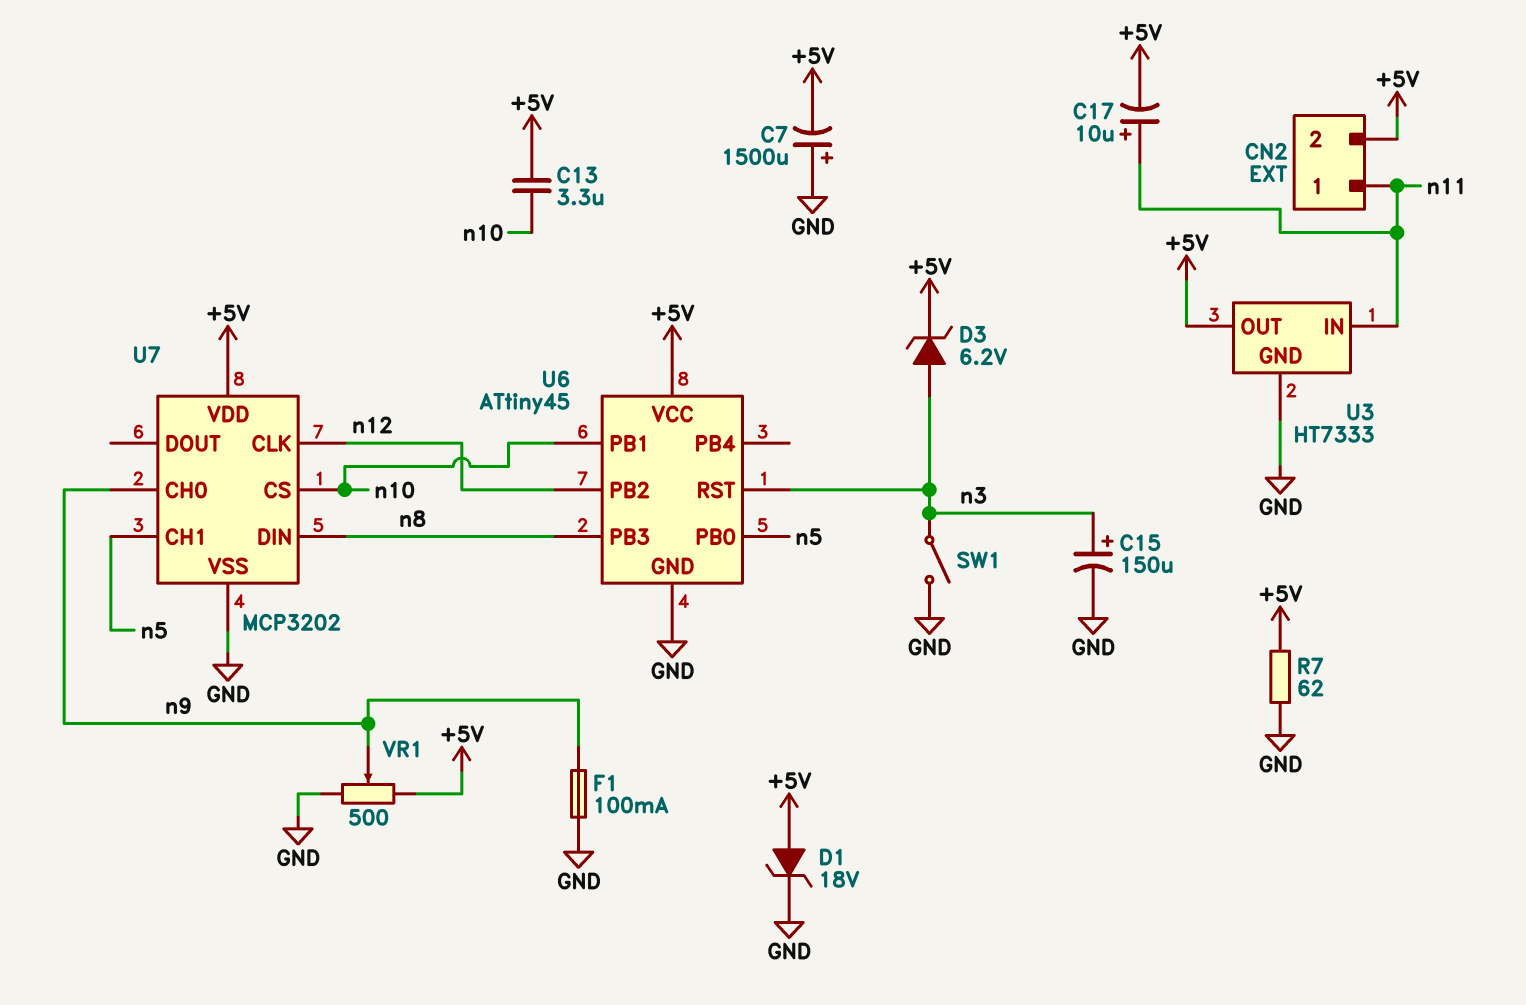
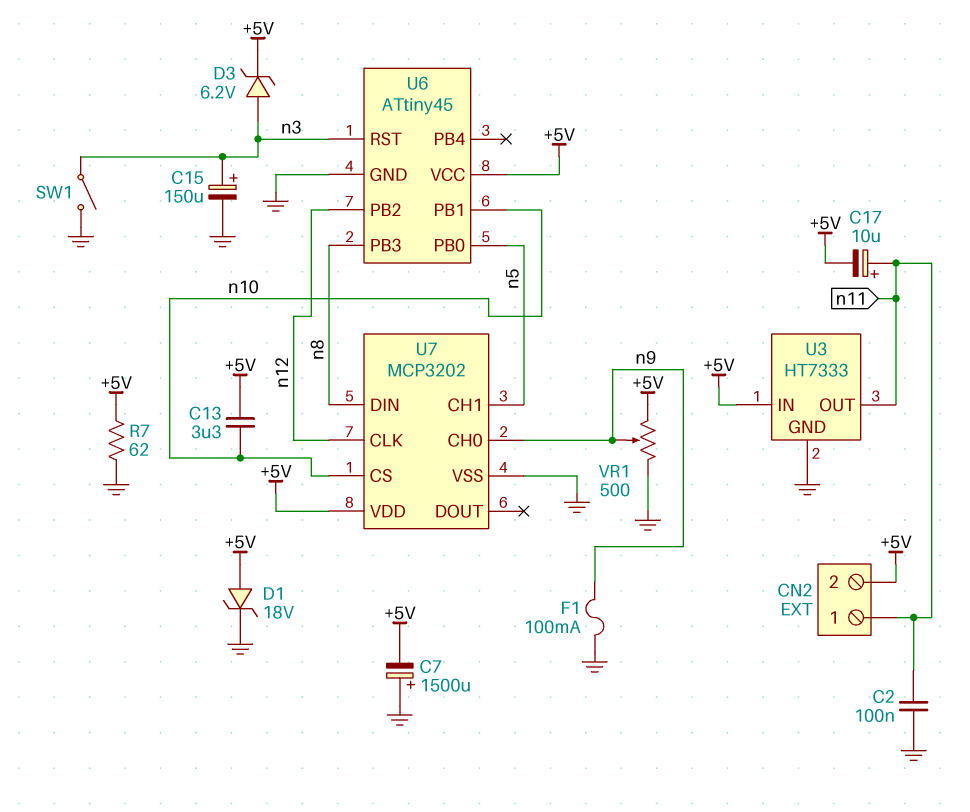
C2: none -> 100nF (GND, n11)
U3 pin IN: n11 -> +5V
U3 pin OUT: +5V -> n11

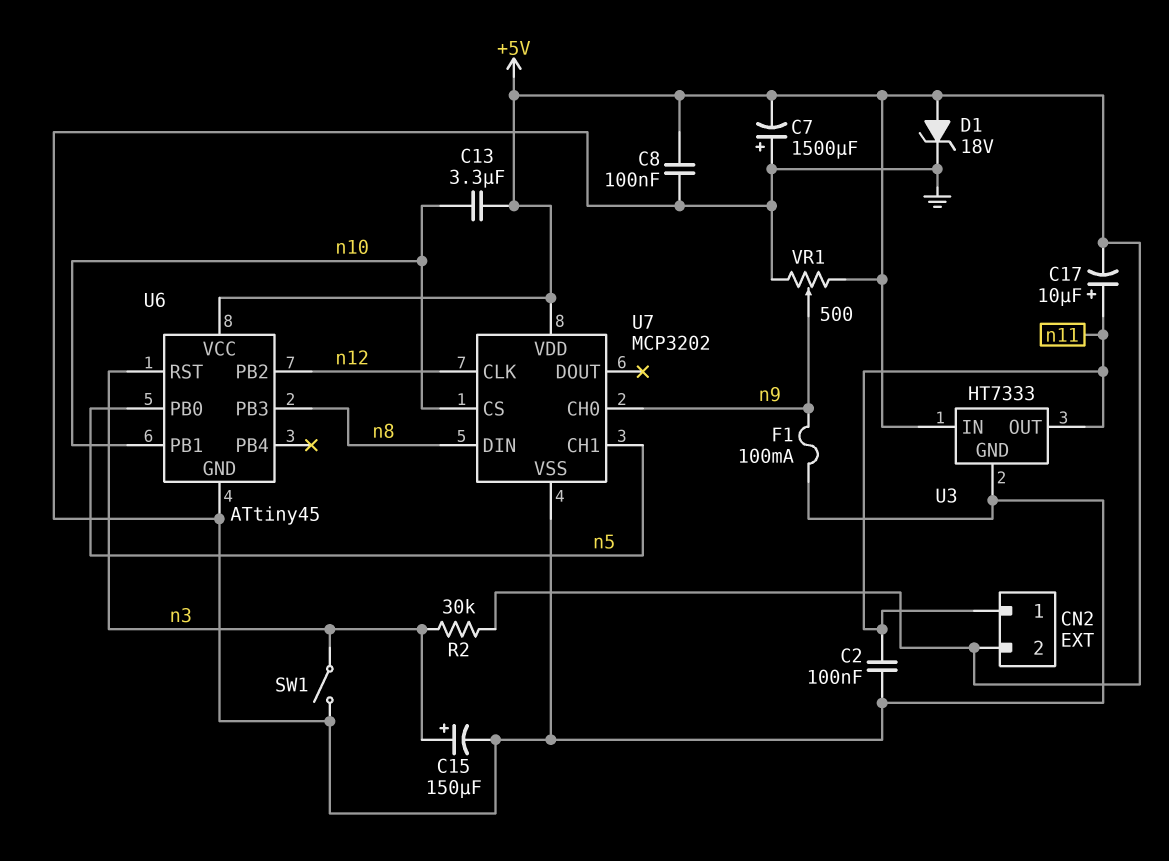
C8: none -> 100nF (+5V, GND)
D3: zener 6.2V (A n3, K +5V) -> none
R2: none -> 30k (+5V, n3)
R7: 62 (+5V, GND) -> none

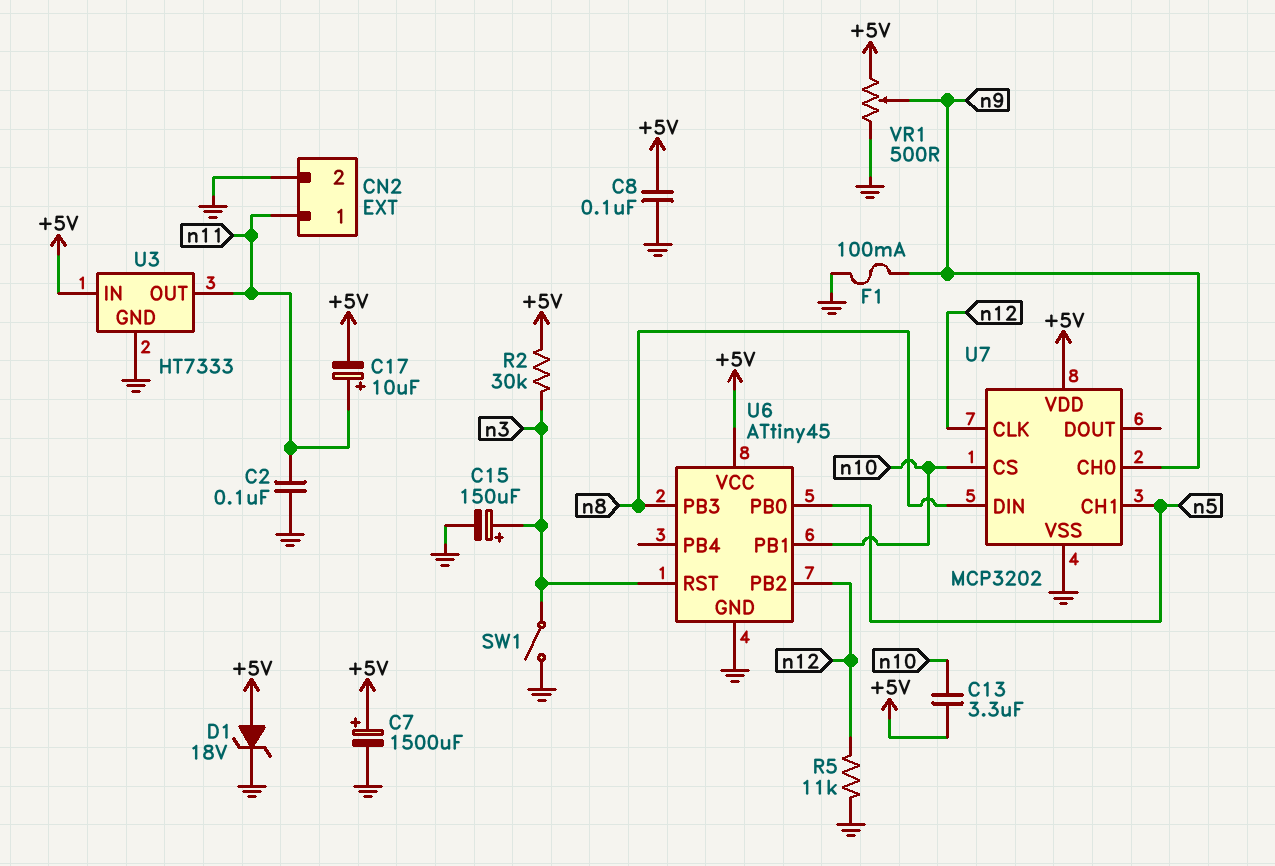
C7: 1500uF (plus GND, minus +5V) -> 1500uF (plus +5V, minus GND)
CN2 pin 2: +5V -> GND
R5: none -> 11k (GND, n12)

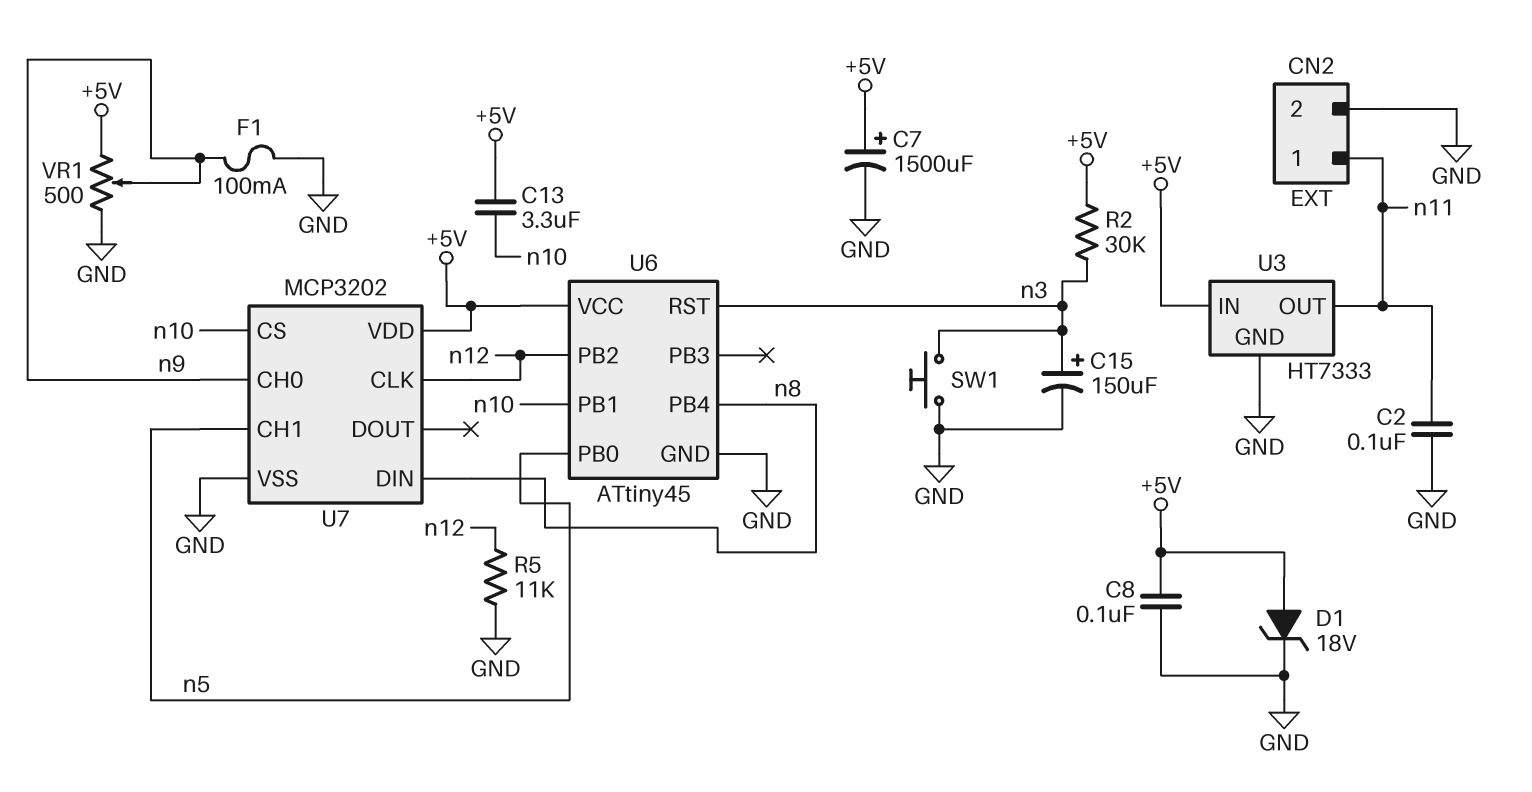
C17: 10uF (plus n11, minus +5V) -> none
SW1: switch (GND, n3) -> button (GND, n3)
U6 pin PB3: n8 -> none
U6 pin PB4: none -> n8

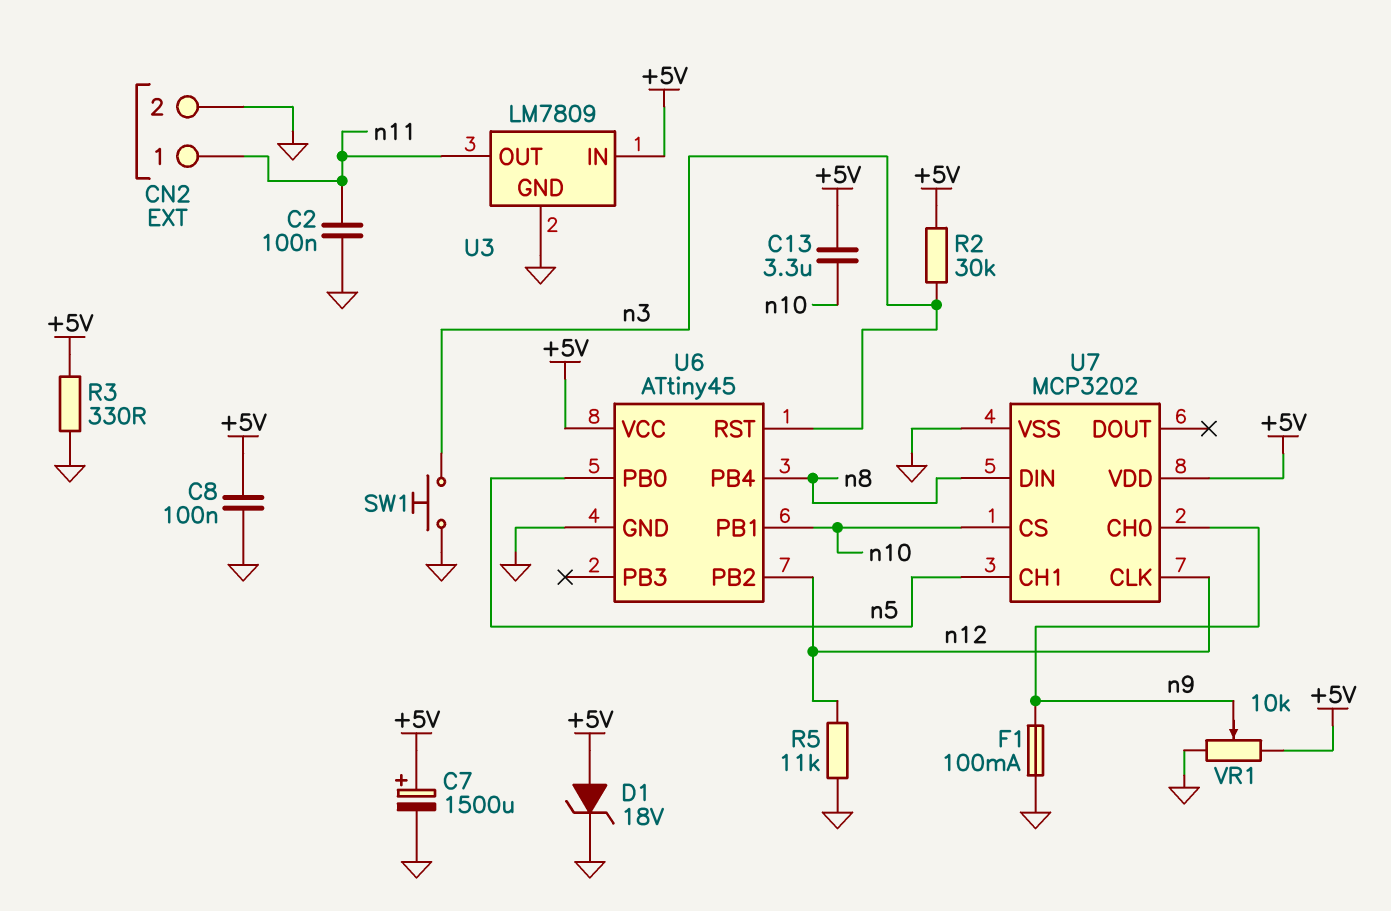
C15: 150uF (plus n3, minus GND) -> none
R3: none -> 330 (+5V, GND)
U3: HT7333 -> LM7809
VR1: 500 (+5V, GND, wiper n9) -> 10k (+5V, GND, wiper n9)

